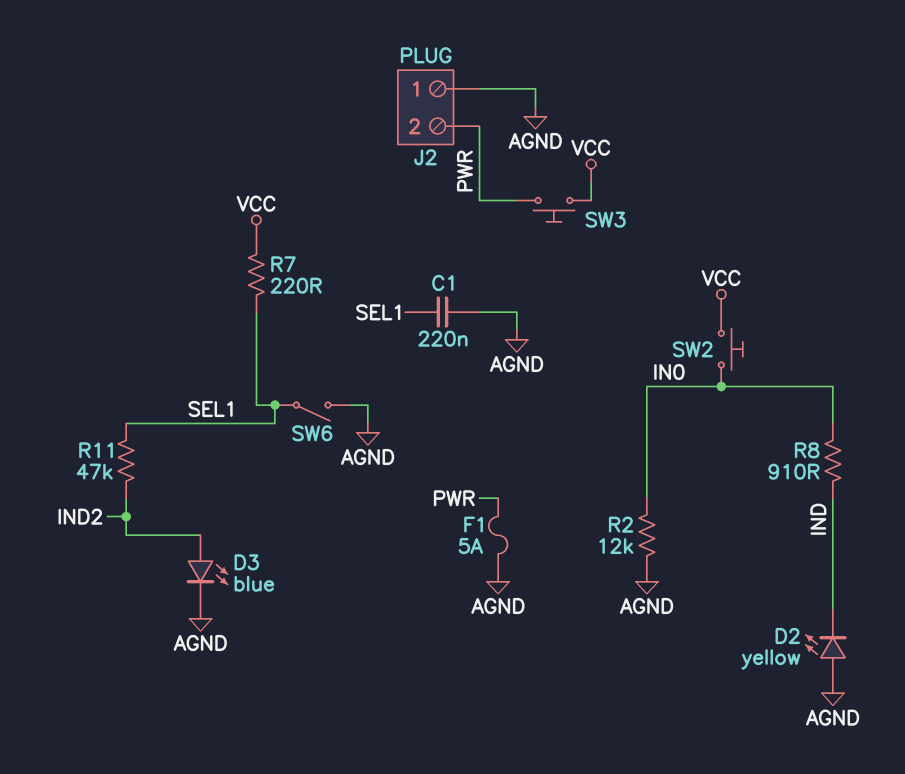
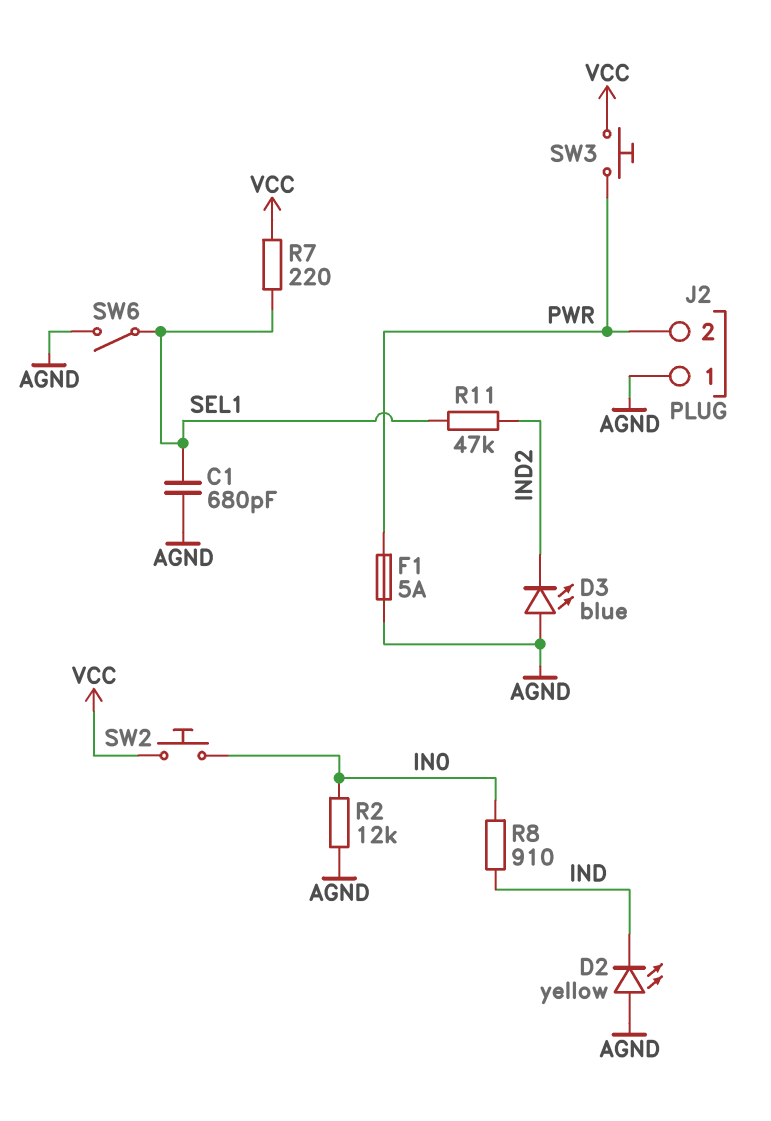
C1: 220nF (AGND, SEL1) -> 680pF (AGND, SEL1)
D3: LED blue (A IND2, K AGND) -> LED blue (A AGND, K IND2)

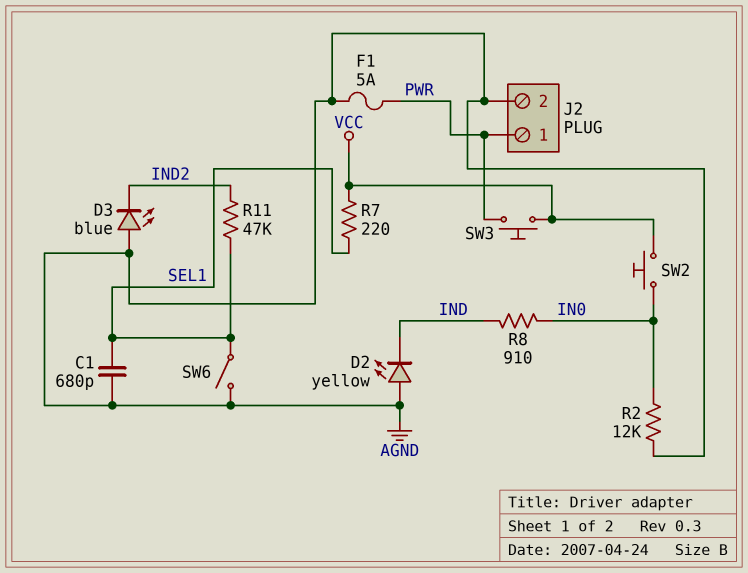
J2 pin 1: AGND -> PWR
J2 pin 2: PWR -> AGND

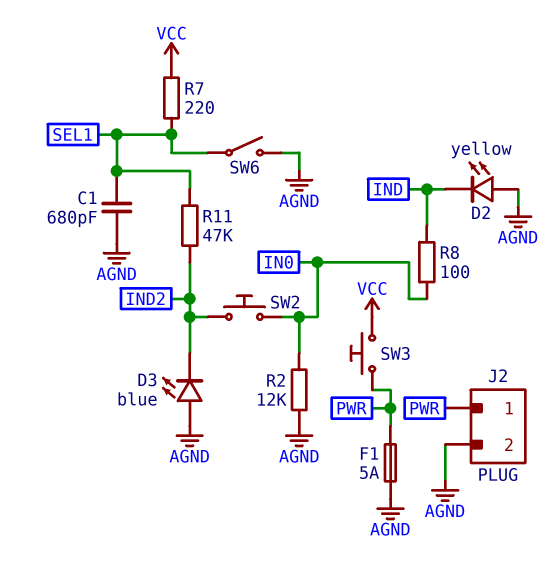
R8: 910 (IN0, IND) -> 100 (IN0, IND)
SW2: button (IN0, VCC) -> button (IN0, IND2)

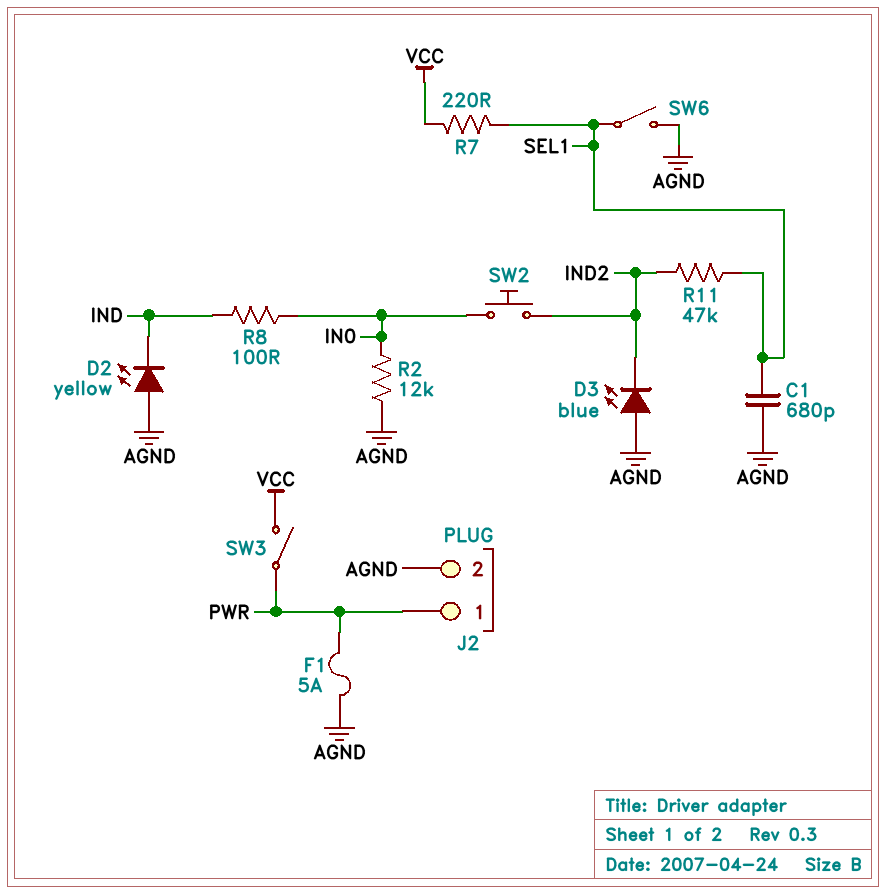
SW3: button (PWR, VCC) -> switch (PWR, VCC)

